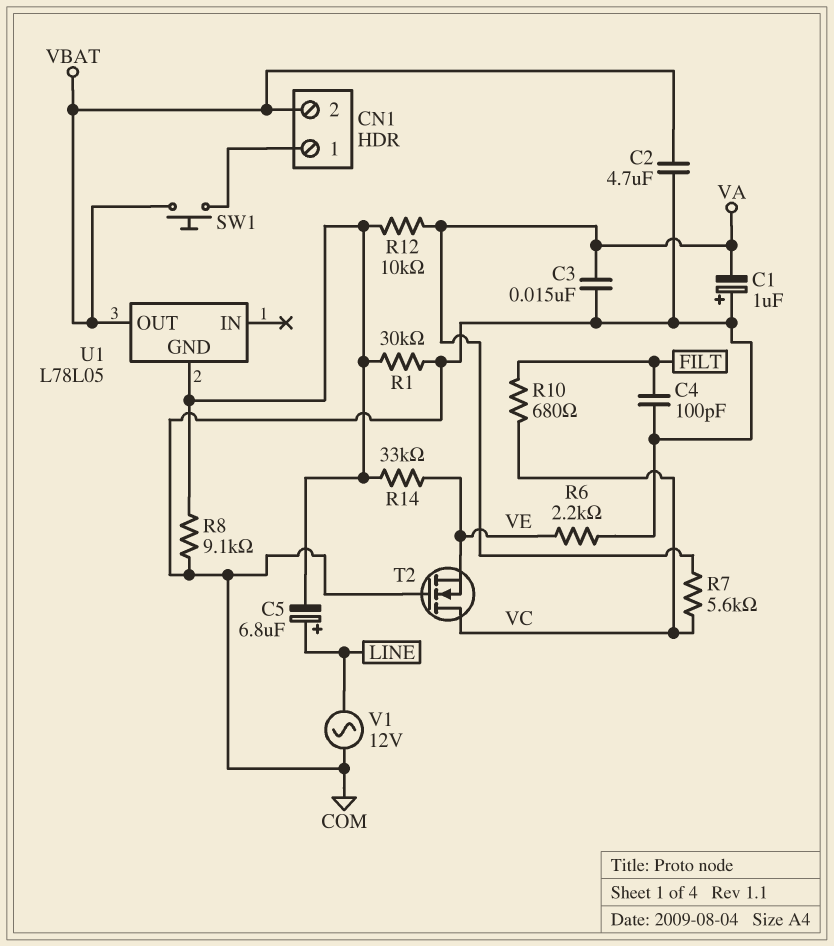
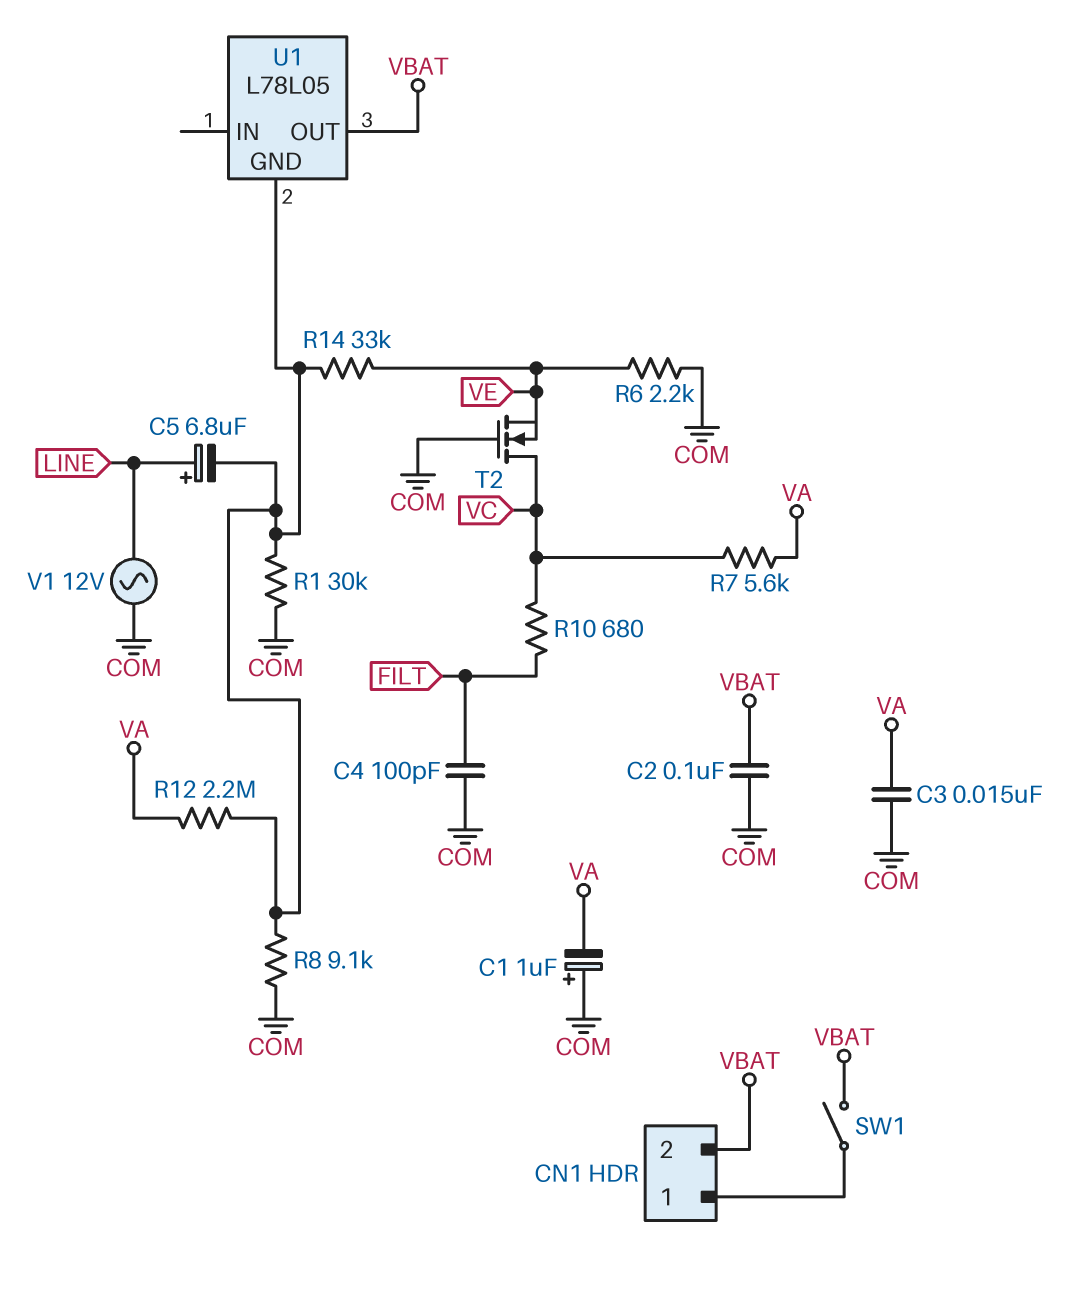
C2: 4.7uF (COM, VBAT) -> 100nF (COM, VBAT)
R12: 10k (U1/GND, VA) -> 2.2M (U1/GND, VA)
SW1: button (CN1/1, VBAT) -> switch (CN1/1, VBAT)

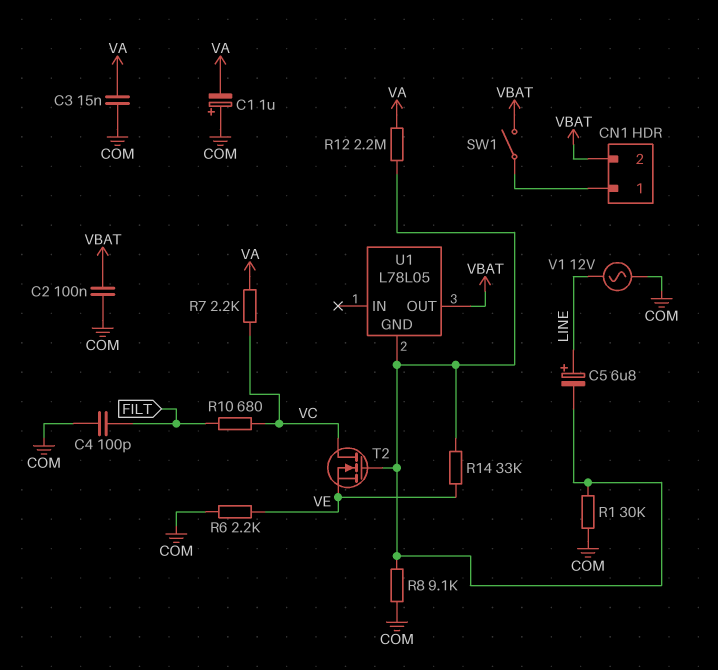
R7: 5.6k (VA, VC) -> 2.2k (VA, VC)
T2: NMOS (G COM, D VC, S VE) -> NMOS (G U1/GND, D VC, S VE)

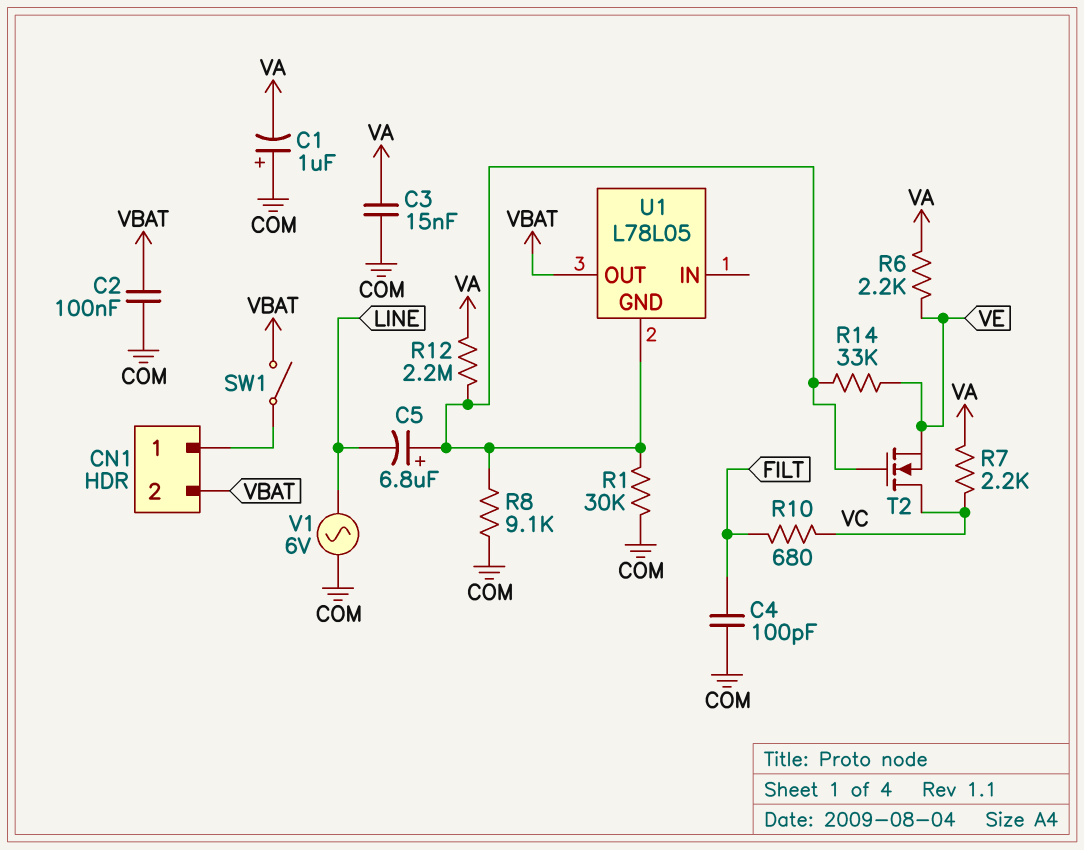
C5: 6.8uF (plus LINE, minus U1/GND) -> 6.8uF (plus U1/GND, minus LINE)
R6: 2.2k (COM, VE) -> 2.2k (VA, VE)
V1: AC 12V (COM, LINE) -> AC 6V (COM, LINE)

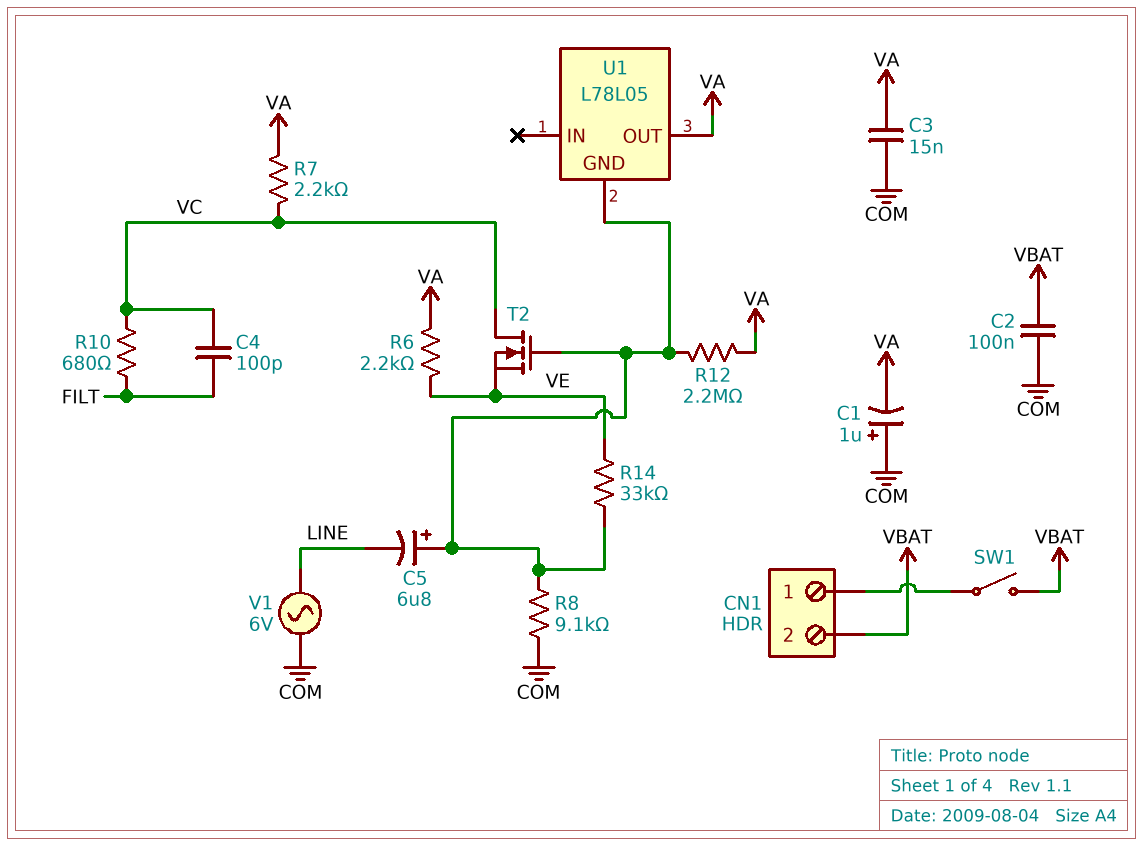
C4: 100pF (COM, FILT) -> 100pF (FILT, VC)
R1: 30k (COM, U1/GND) -> none
U1 pin OUT: VBAT -> VA

